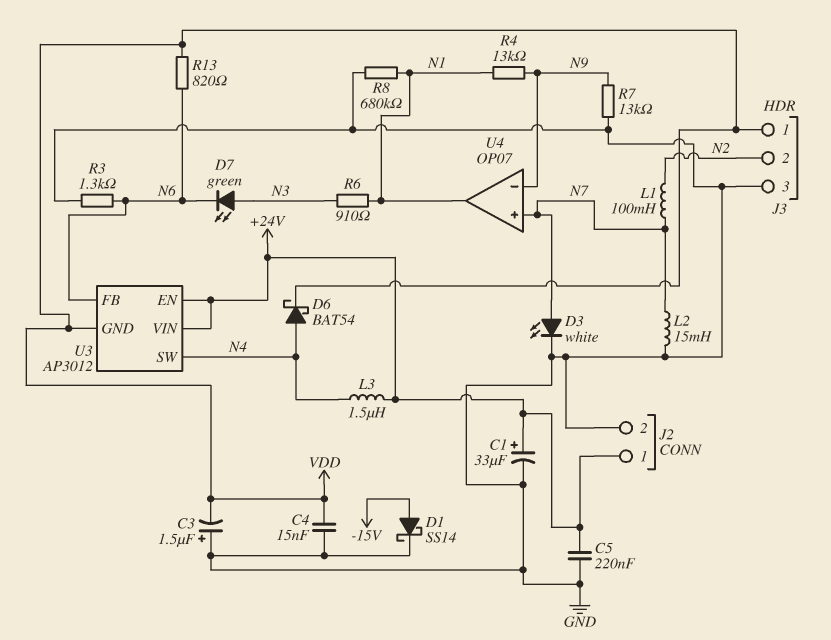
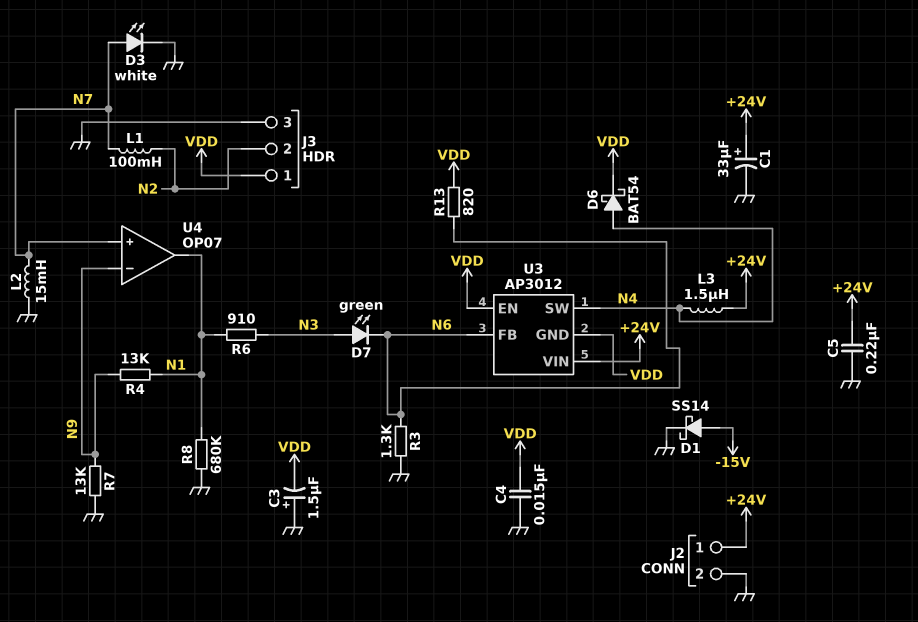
U3 pin EN: +24V -> VDD

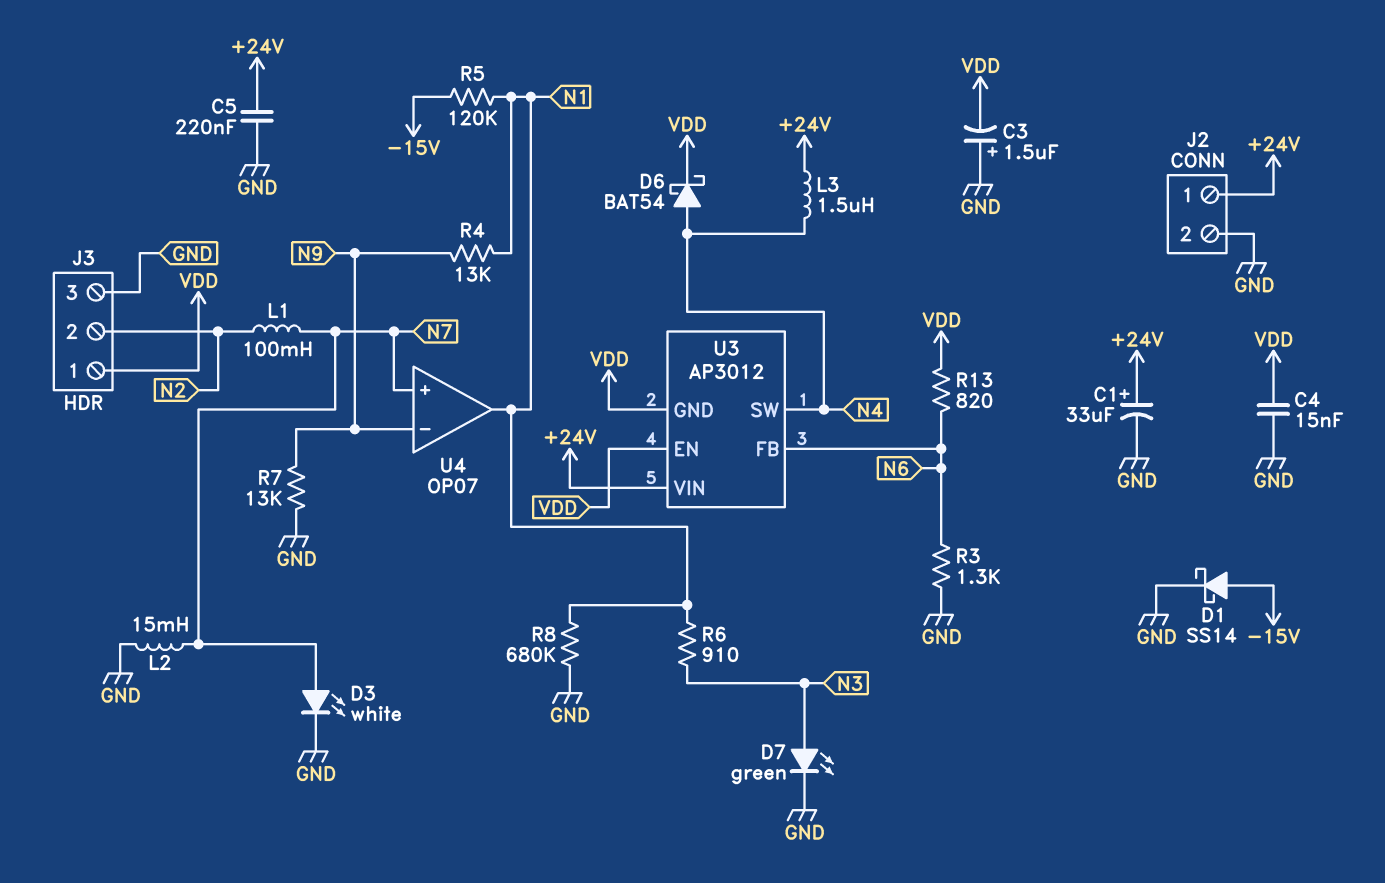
D7: LED green (A N3, K N6) -> LED green (A N3, K GND)
R5: none -> 120k (-15V, N1)

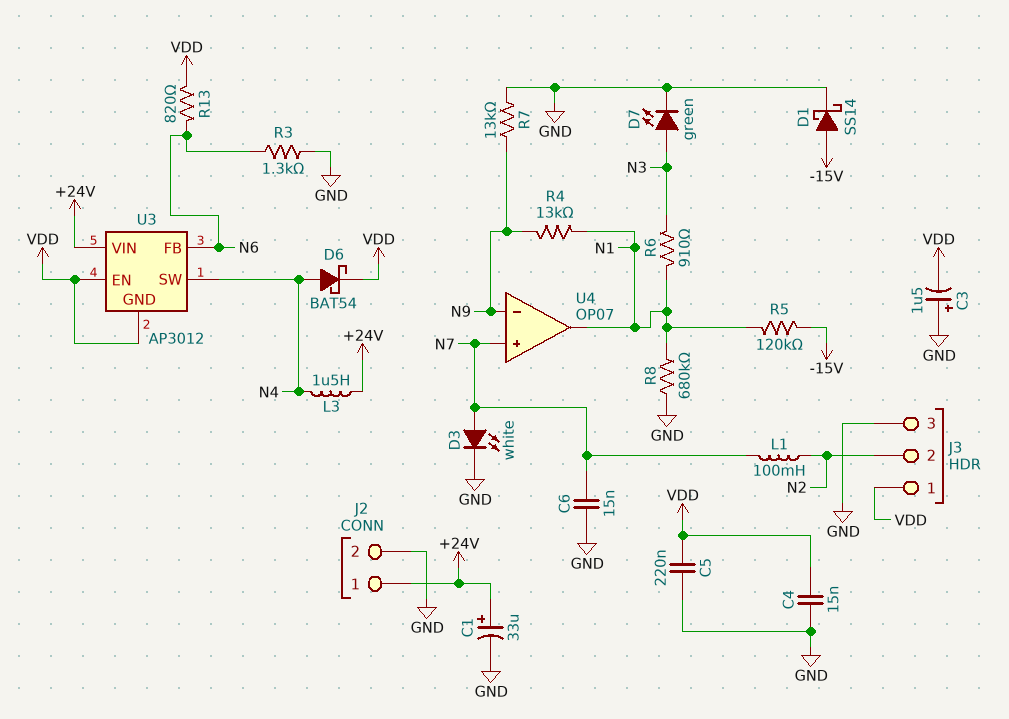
C5: 220nF (+24V, GND) -> 220nF (GND, VDD)
C6: none -> 15nF (GND, N7)
L2: 15mH (GND, N7) -> none

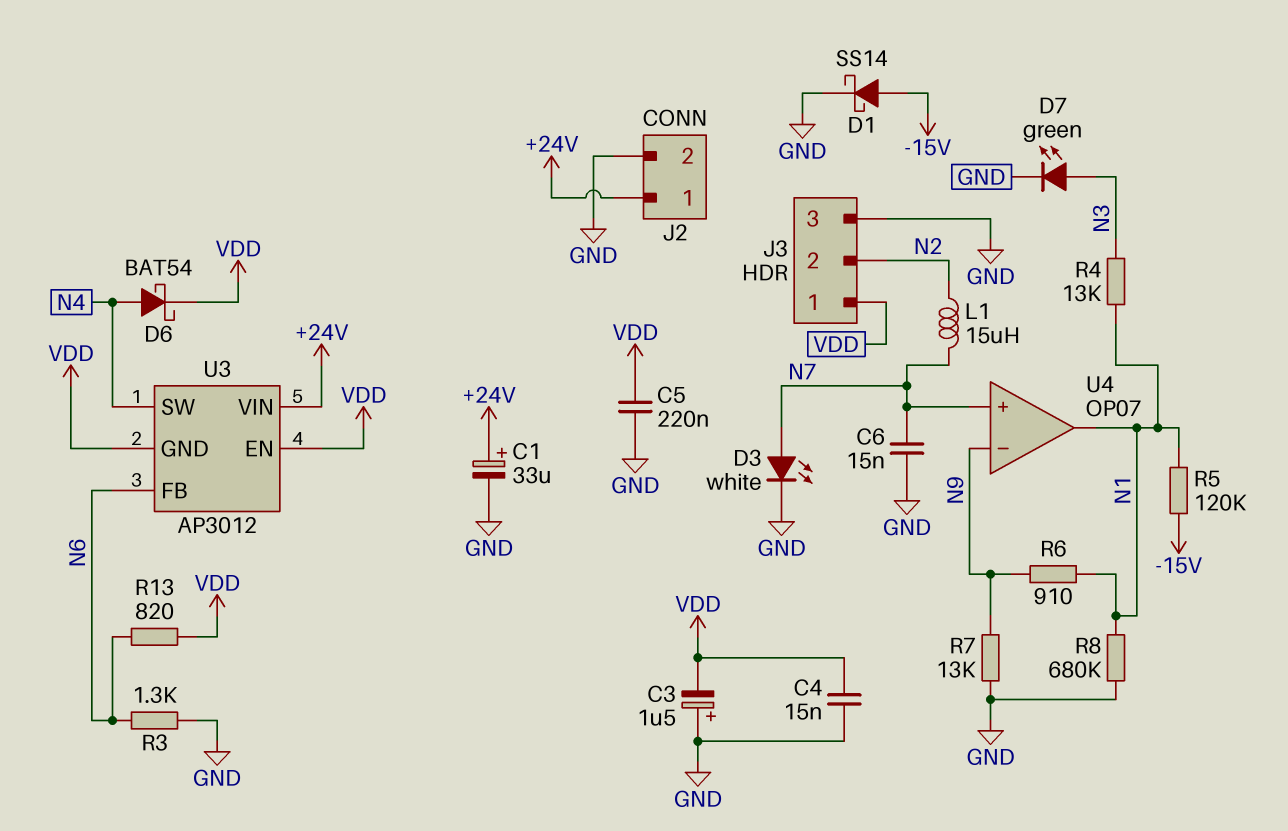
L1: 100mH (N2, N7) -> 15uH (N2, N7)
L3: 1.5uH (+24V, N4) -> none
R4: 13k (N1, N9) -> 13k (N1, N3)
R6: 910 (N1, N3) -> 910 (N1, N9)

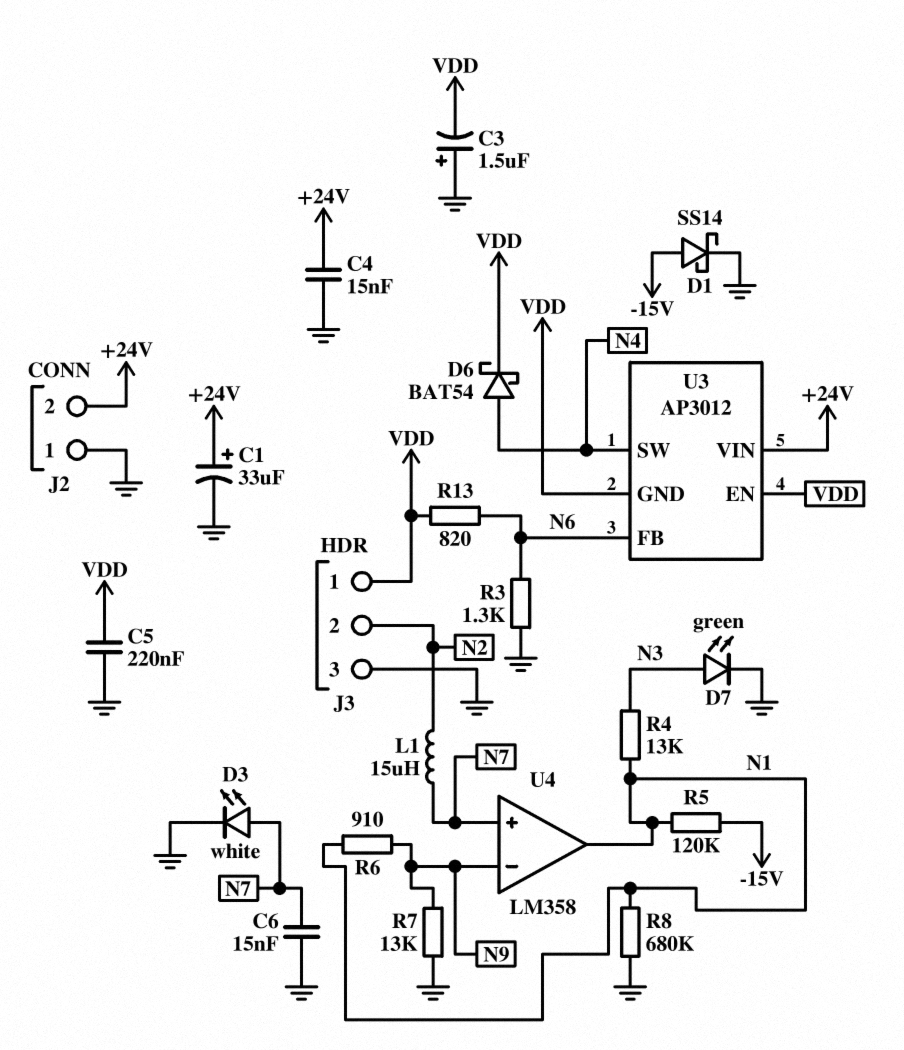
C4: 15nF (GND, VDD) -> 15nF (+24V, GND)
J2 pin 1: +24V -> GND
J2 pin 2: GND -> +24V
U4: OP07 -> LM358

